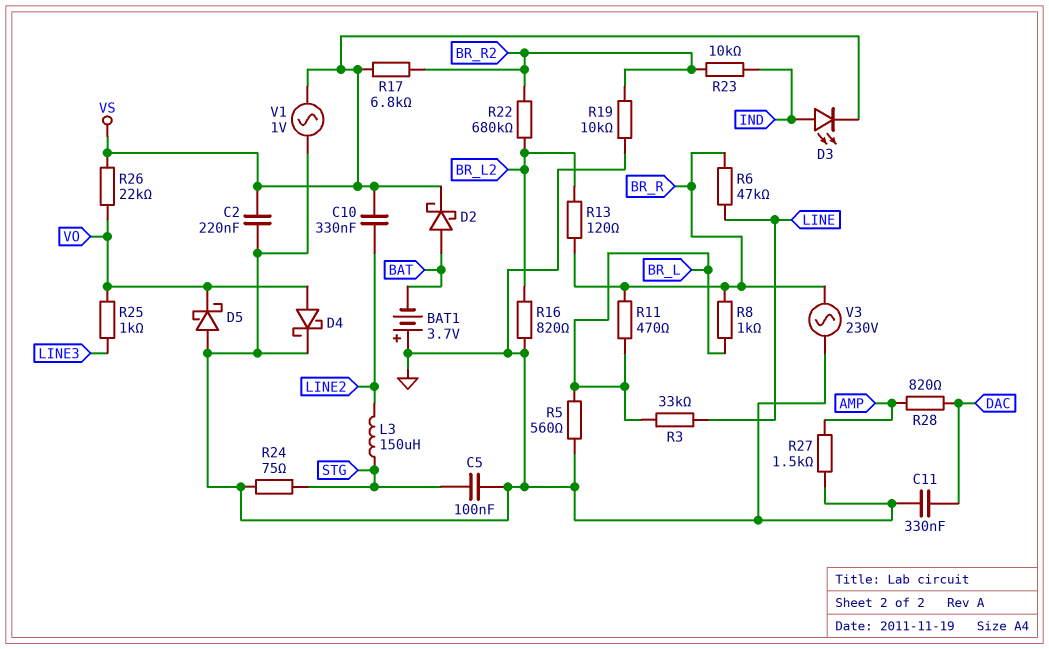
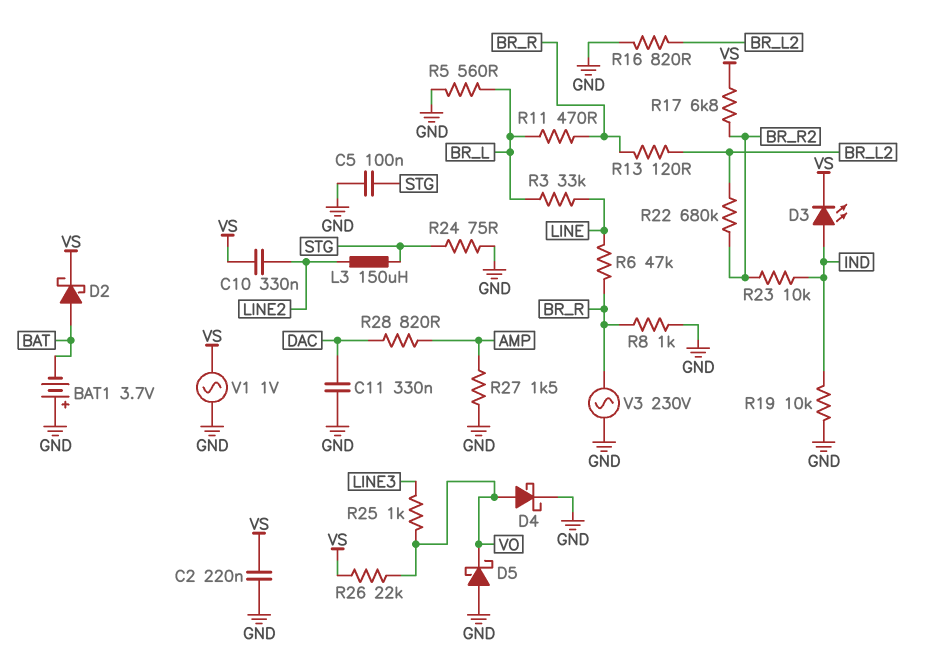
R8: 1k (BR_L, BR_R) -> 1k (BR_R, GND)
R19: 10k (BR_R2, GND) -> 10k (GND, IND)

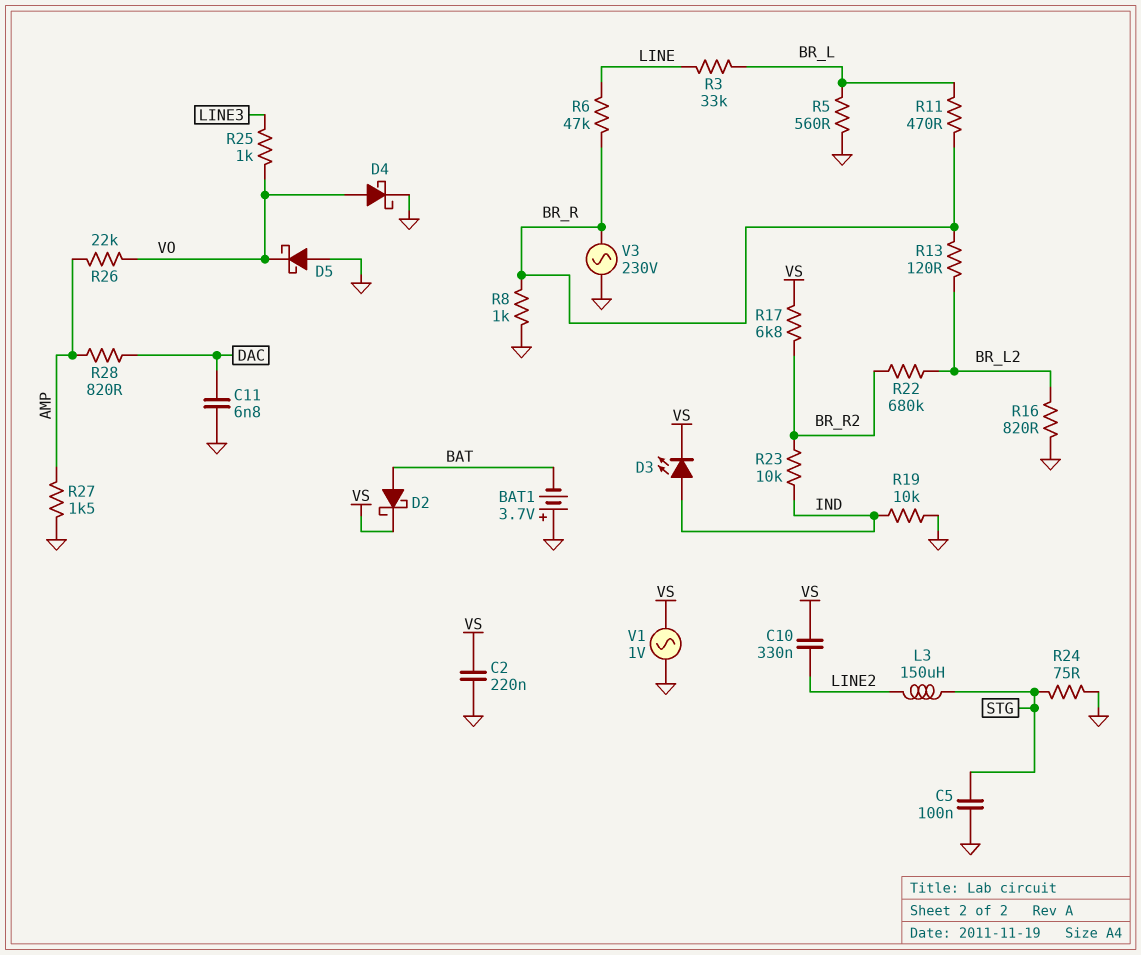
C11: 330nF (DAC, GND) -> 6.8nF (DAC, GND)
R26: 22k (VO, VS) -> 22k (AMP, VO)

